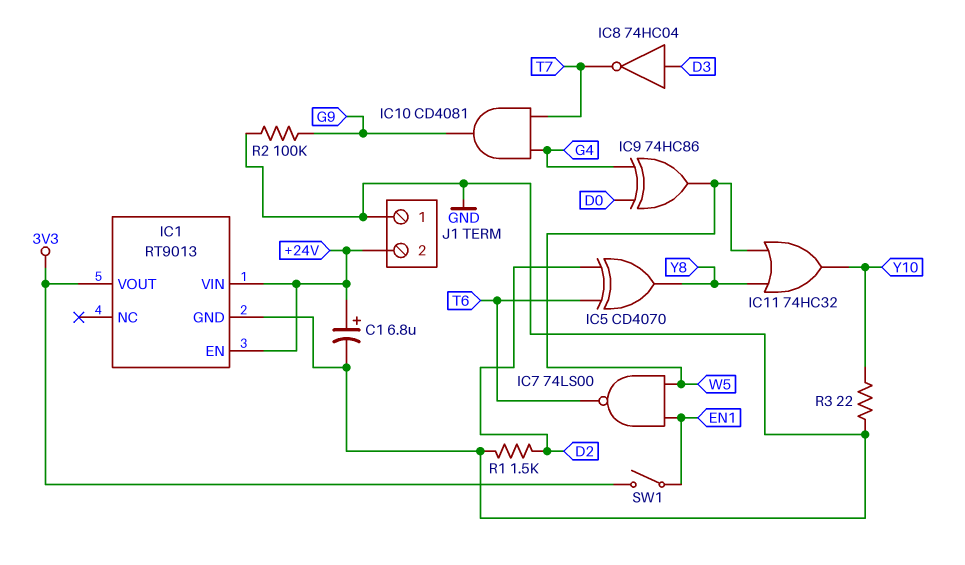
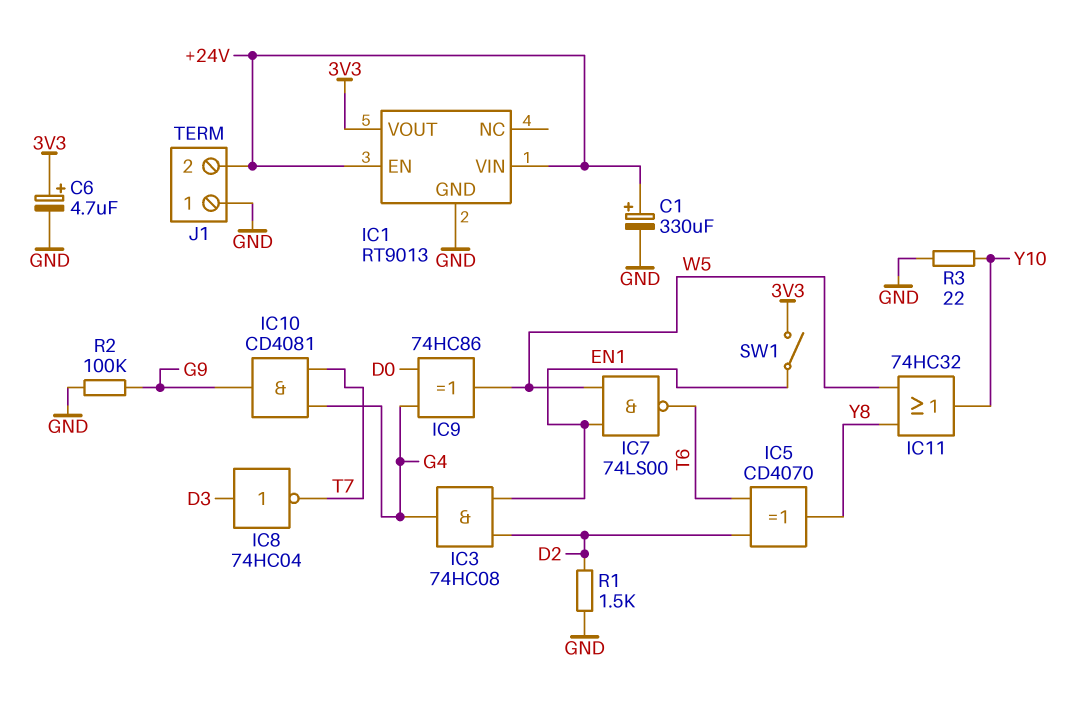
C1: 6.8uF (plus +24V, minus GND) -> 330uF (plus +24V, minus GND)
C6: none -> 4.7uF (plus 3V3, minus GND)
IC3: none -> AND 74HC08 (in D2, in EN1, out G4)

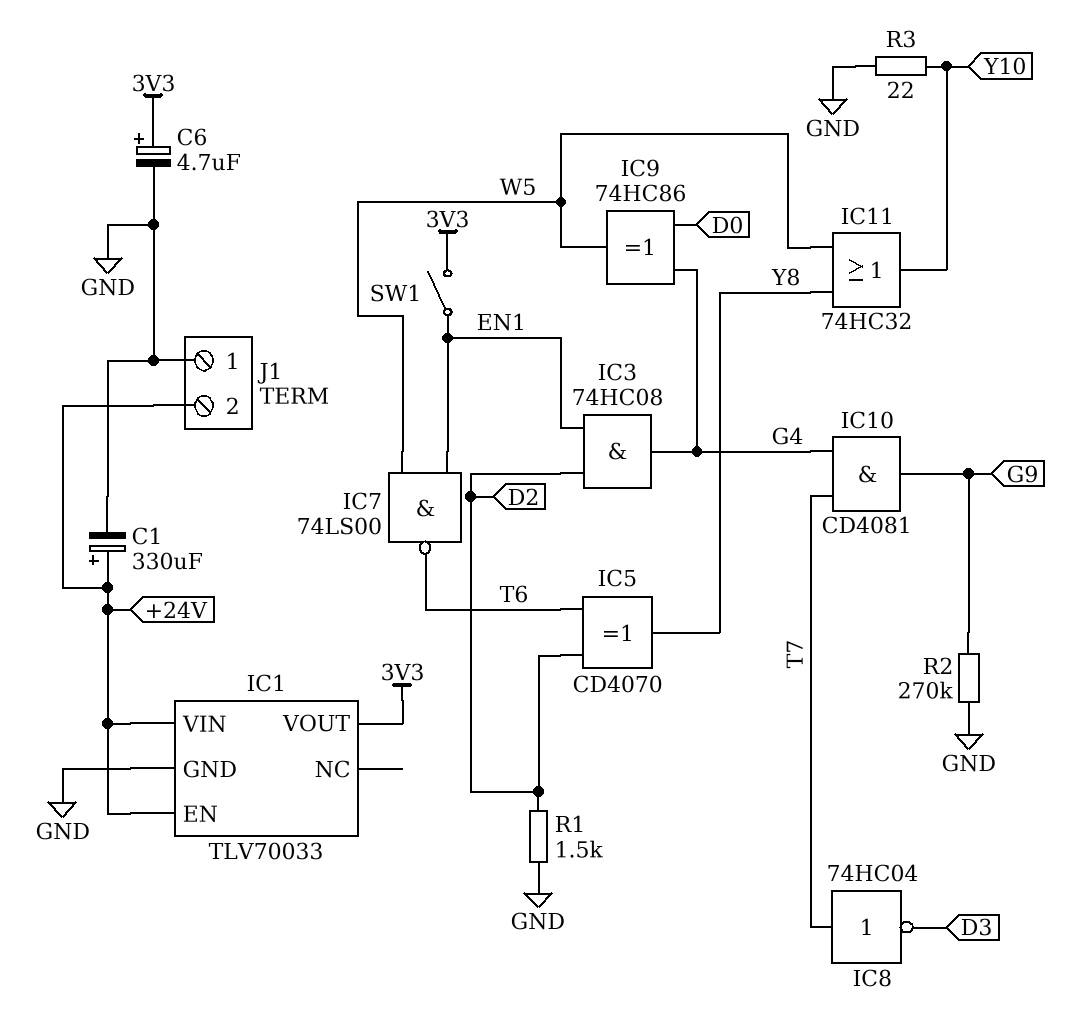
IC1: RT9013 -> TLV70033
IC8: NOT 74HC04 (in D3, out T7) -> NOT 74HC04 (in T7, out D3)
R2: 100k (G9, GND) -> 270k (G9, GND)

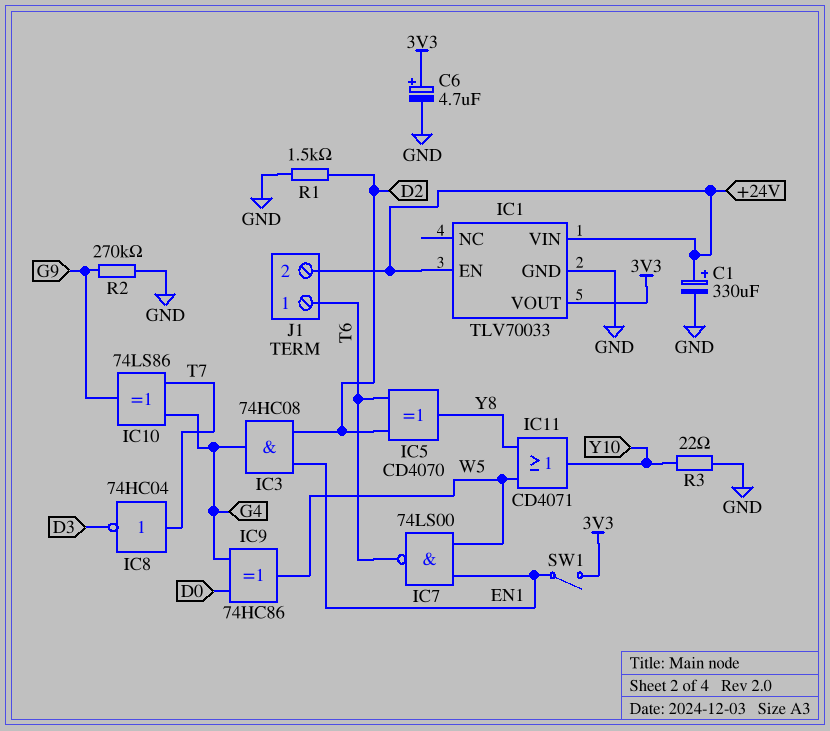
IC10: AND CD4081 (in G4, in T7, out G9) -> XOR 74LS86 (in G4, in T7, out G9)
IC11: OR 74HC32 (in W5, in Y8, out Y10) -> OR CD4071 (in W5, in Y8, out Y10)
J1 pin 1: GND -> T6

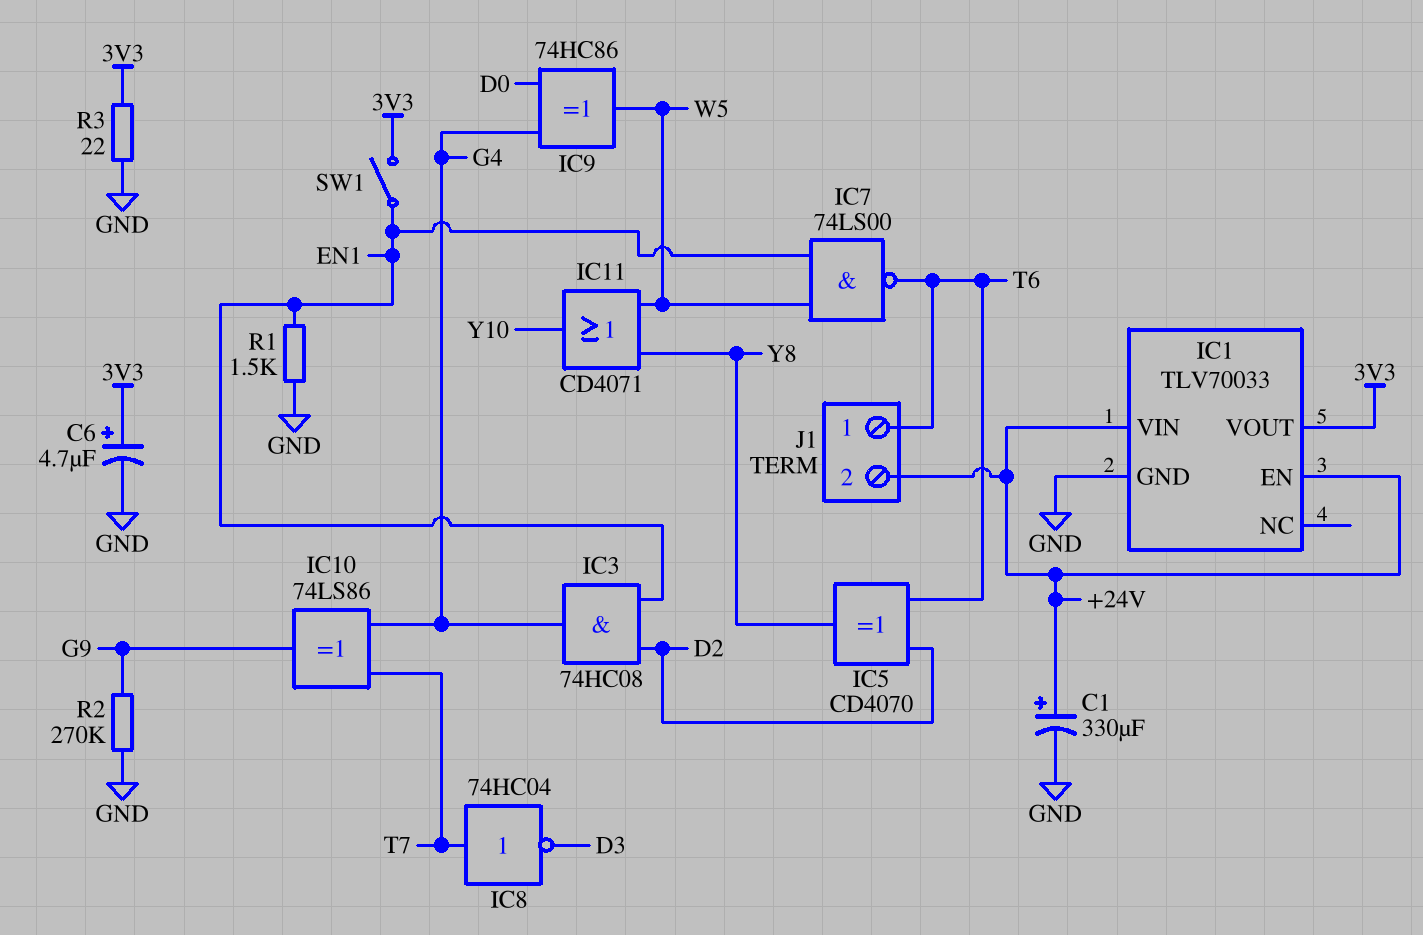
R1: 1.5k (D2, GND) -> 1.5k (EN1, GND)
R3: 22 (GND, Y10) -> 22 (3V3, GND)

